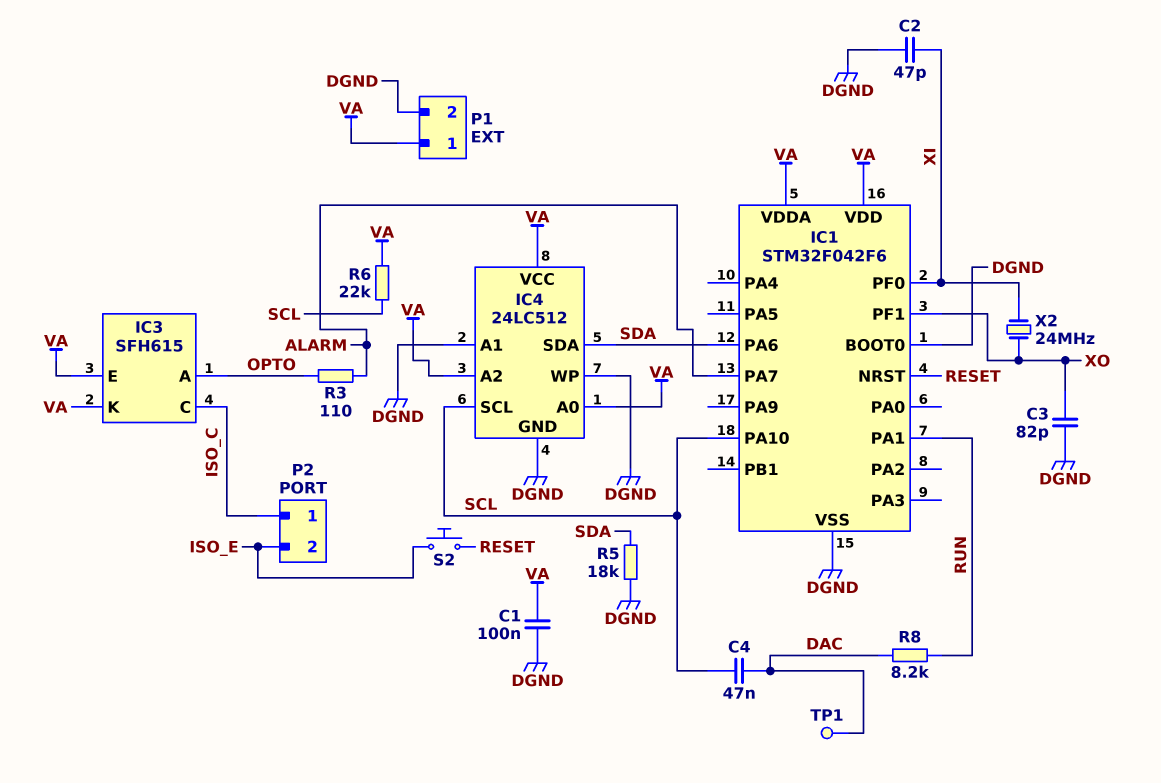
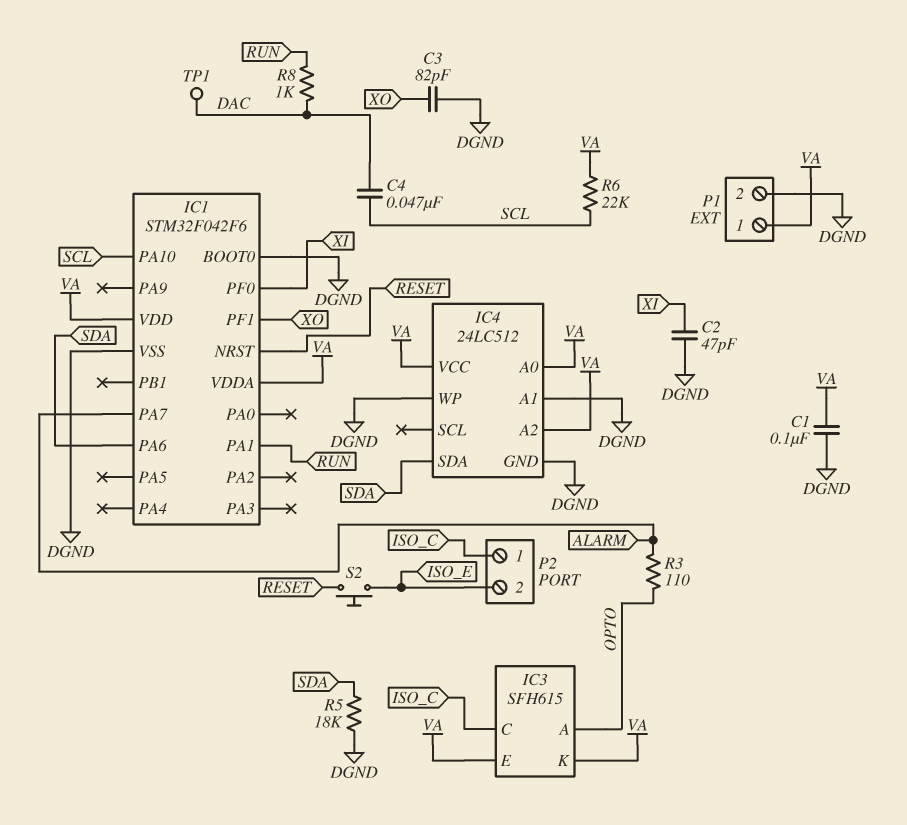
IC4 pin SCL: SCL -> none
R8: 8.2k (DAC, RUN) -> 1k (DAC, RUN)
X2: 24MHz (XI, XO) -> none

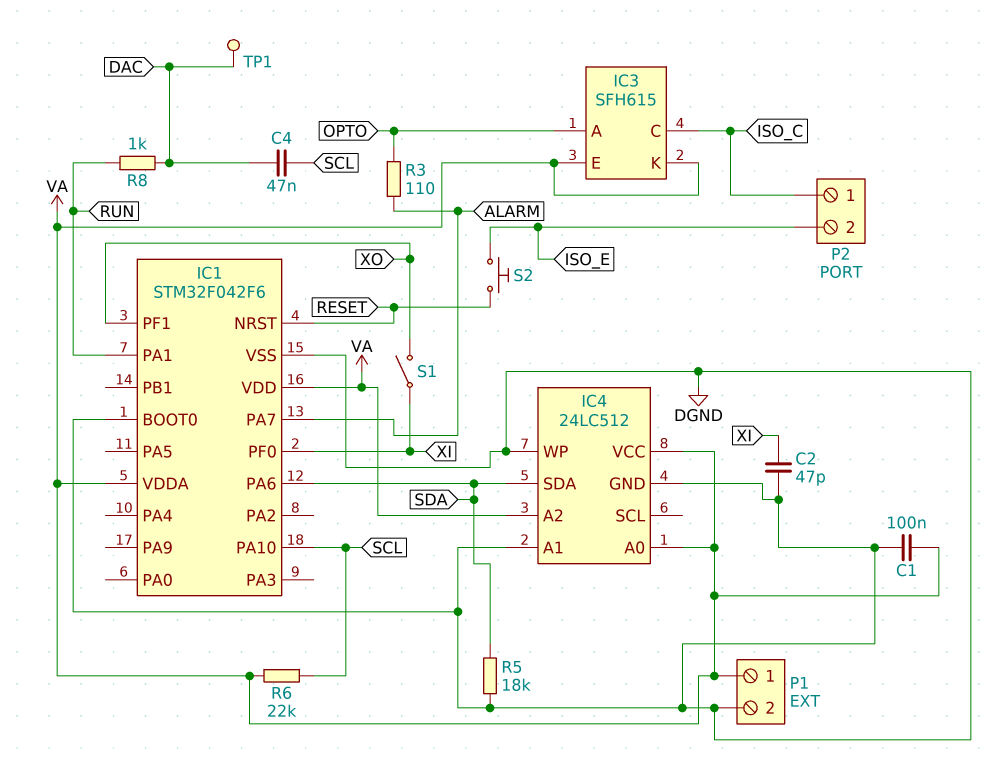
C3: 82pF (DGND, XO) -> none
S1: none -> switch (XI, XO)

